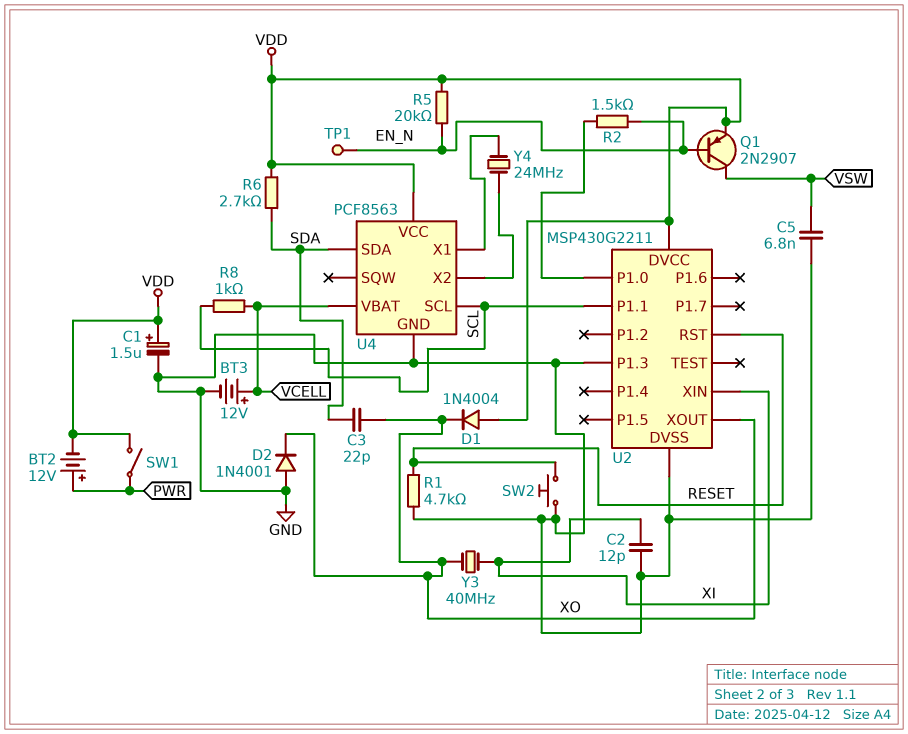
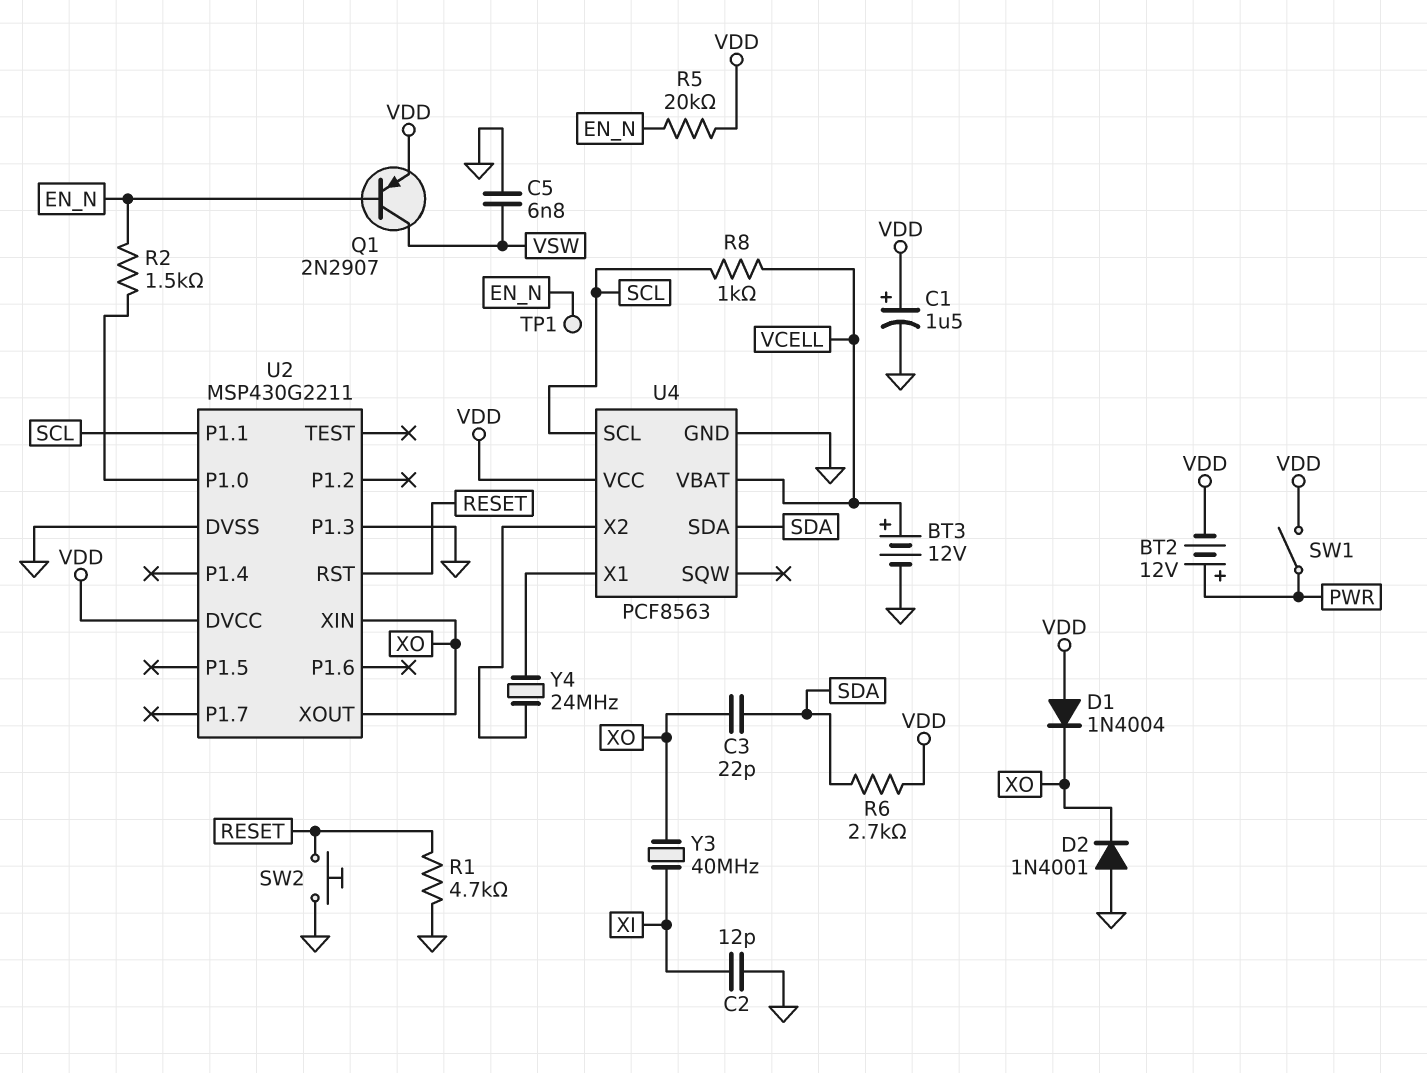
U2 pin XIN: XI -> XO

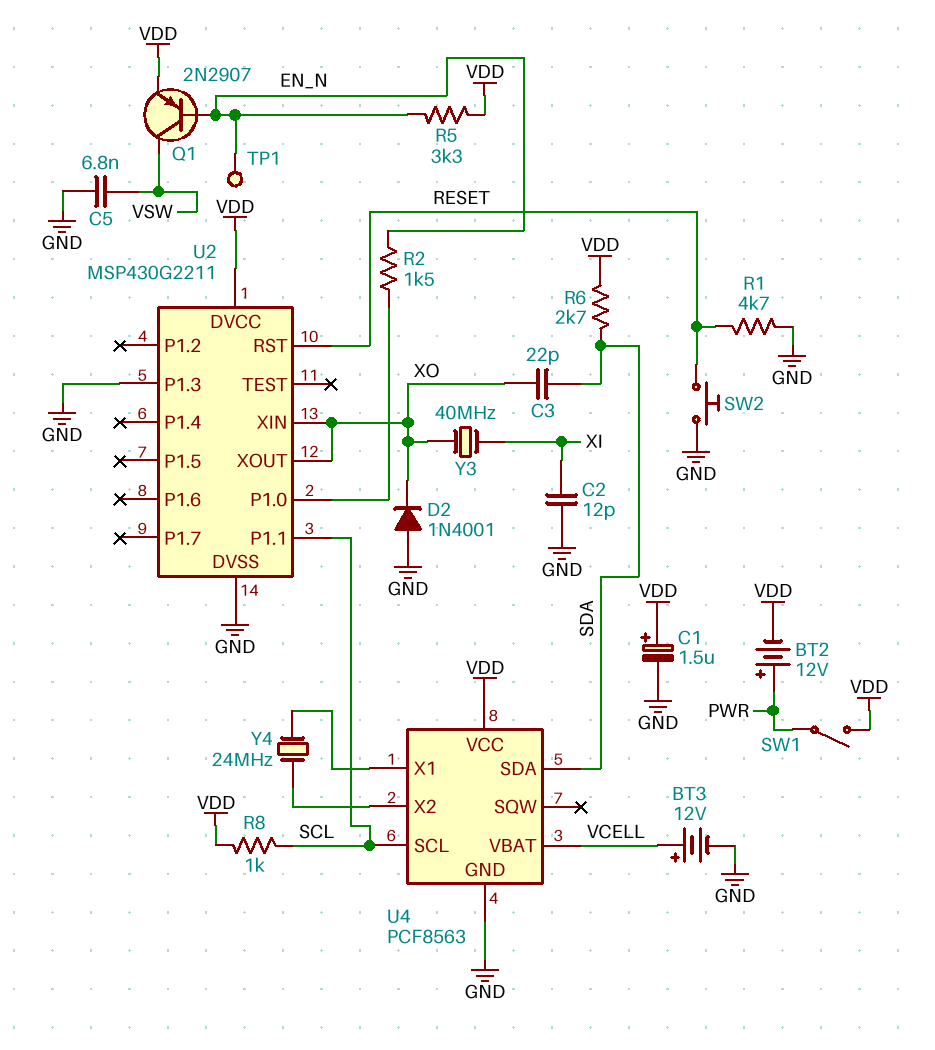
D1: diode 1N4004 (A VDD, K XO) -> none
R5: 20k (EN_N, VDD) -> 3.3k (EN_N, VDD)
R8: 1k (SCL, VCELL) -> 1k (SCL, VDD)

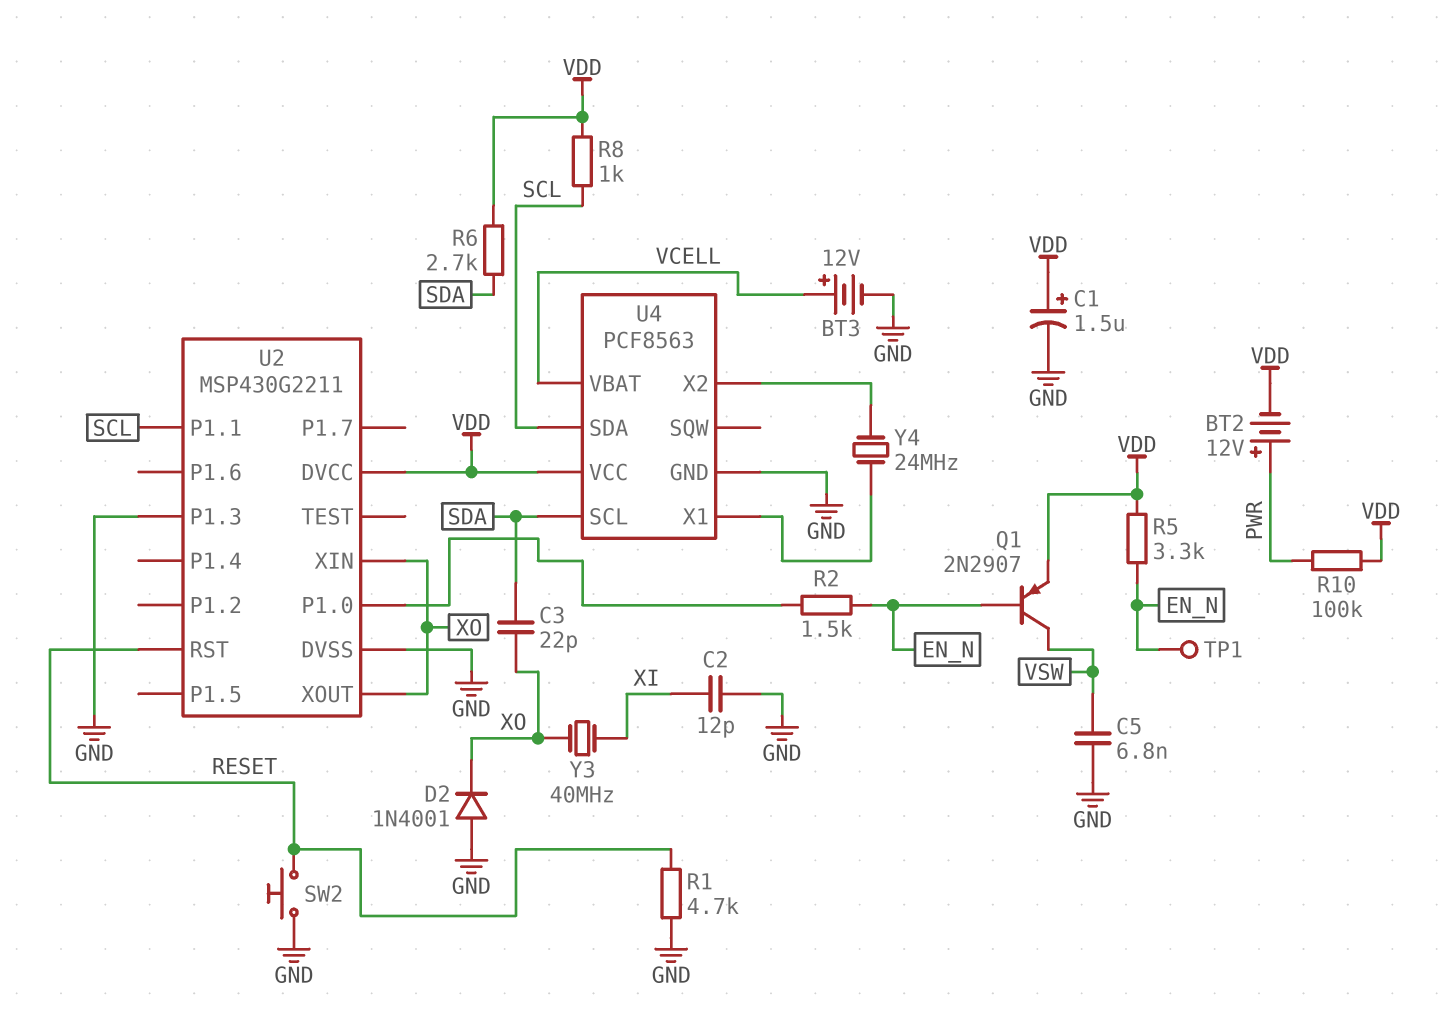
R10: none -> 100k (PWR, VDD)
SW1: switch (PWR, VDD) -> none
U4 pin SCL: SCL -> SDA
U4 pin SDA: SDA -> SCL

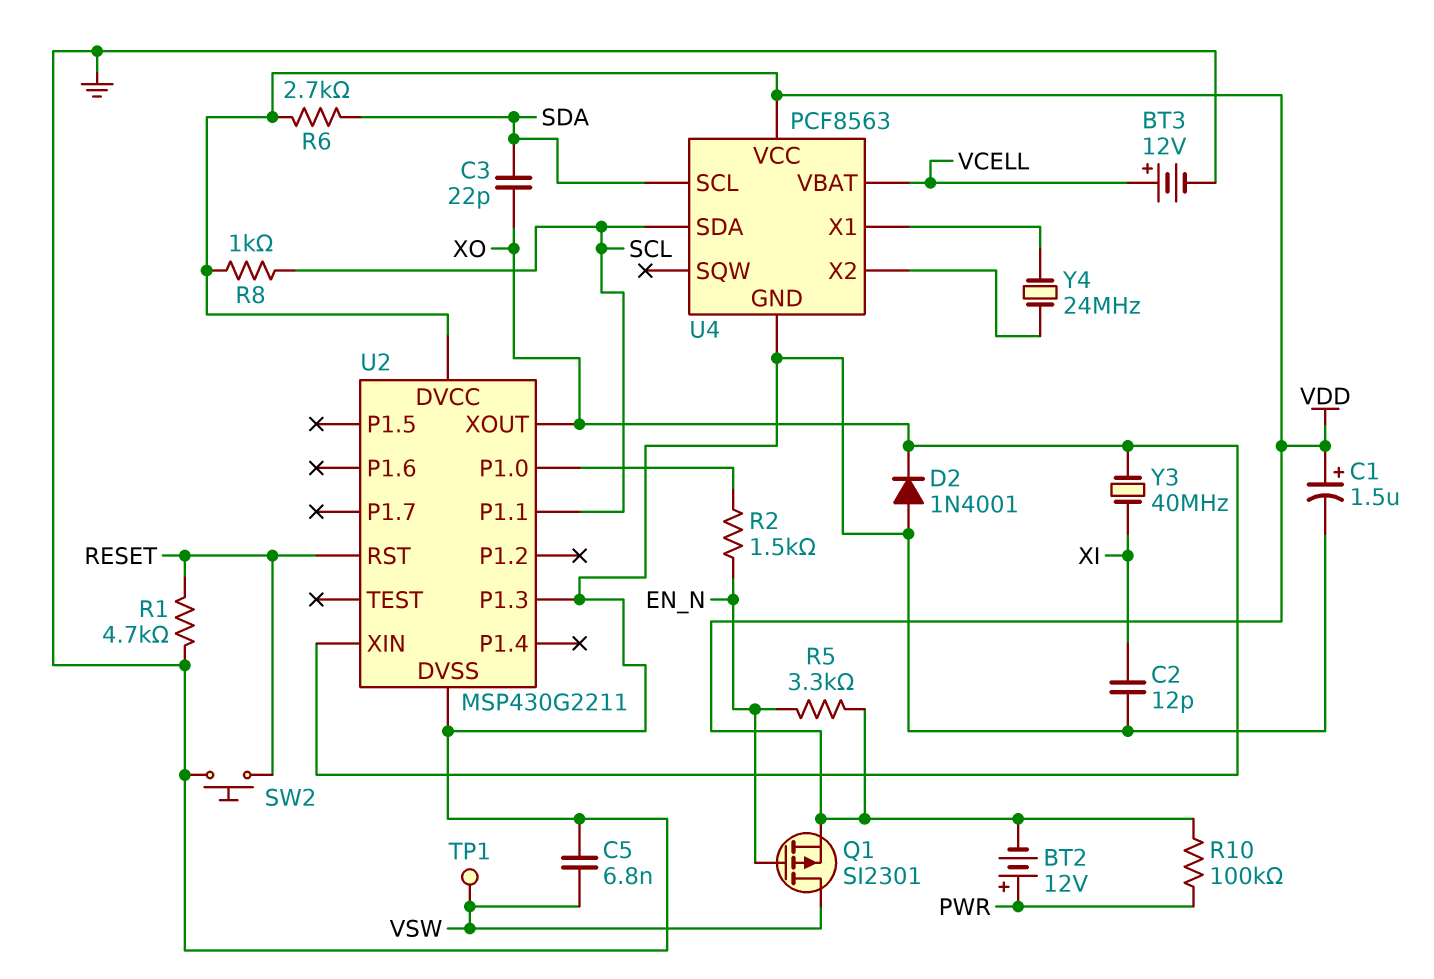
Q1: PNP 2N2907 (B EN_N, C VSW, E VDD) -> PMOS SI2301 (G EN_N, D VSW, S VDD)
TP1: test point (EN_N) -> test point (VSW)

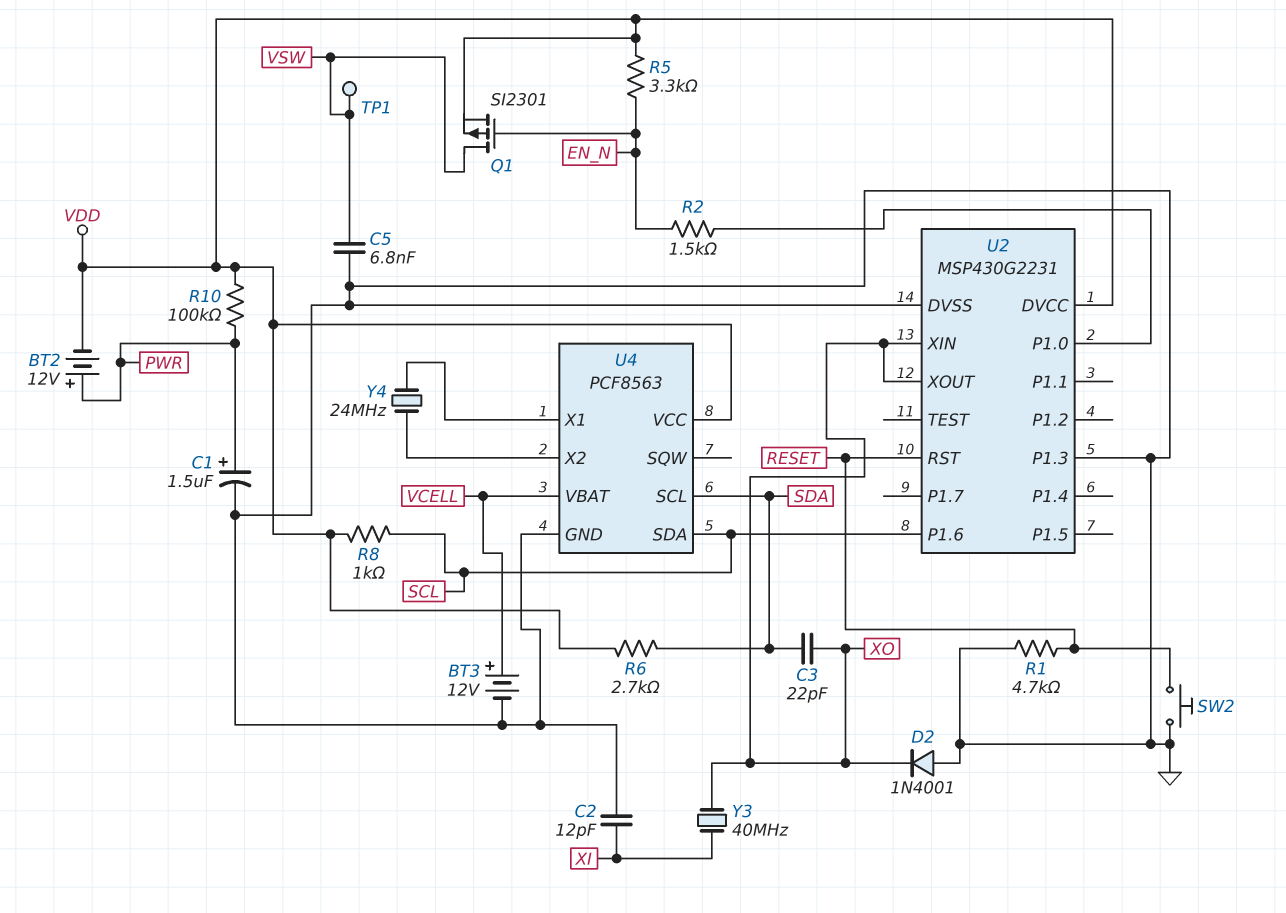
C1: 1.5uF (plus VDD, minus GND) -> 1.5uF (plus PWR, minus GND)
U2: MSP430G2211 -> MSP430G2231
U2 pin P1.1: SCL -> none
U2 pin P1.6: none -> SCL

